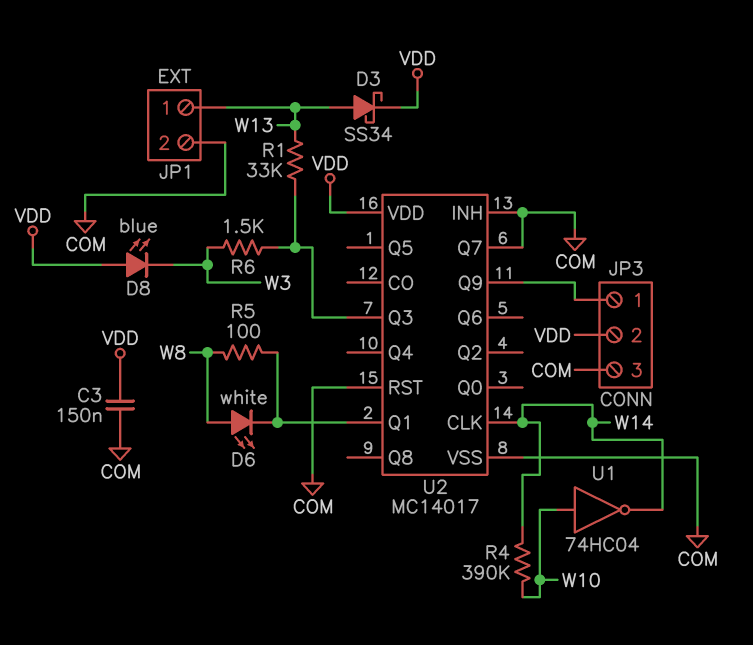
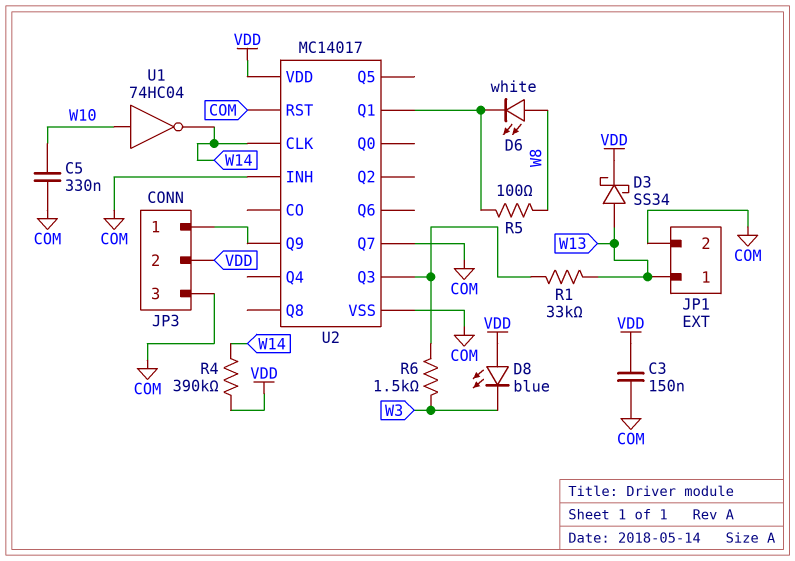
C5: none -> 330nF (COM, W10)
R4: 390k (W10, W14) -> 390k (VDD, W14)

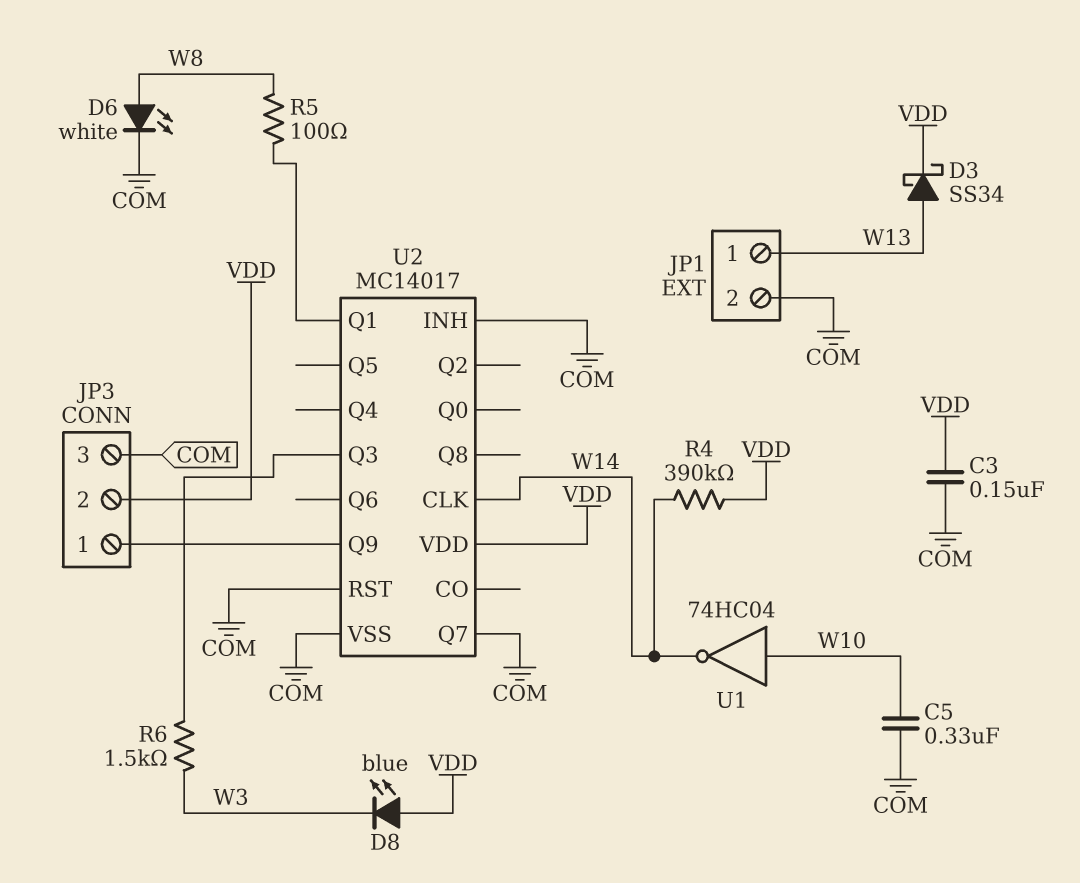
D6: LED white (A W8, K U2/Q1) -> LED white (A W8, K COM)
R1: 33k (U2/Q3, W13) -> none

